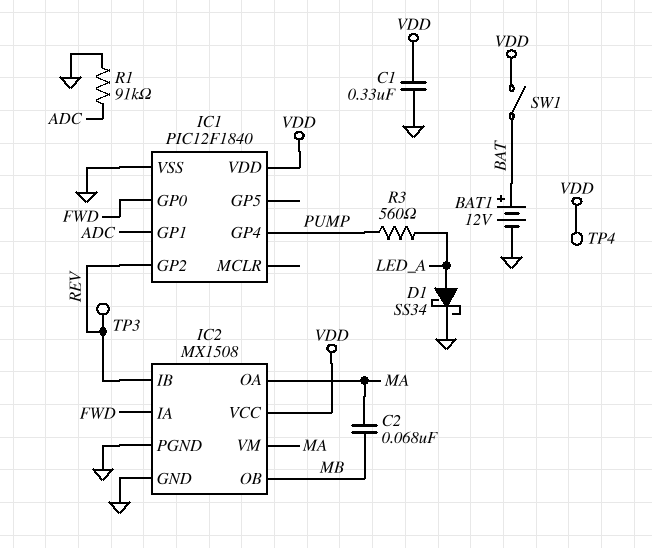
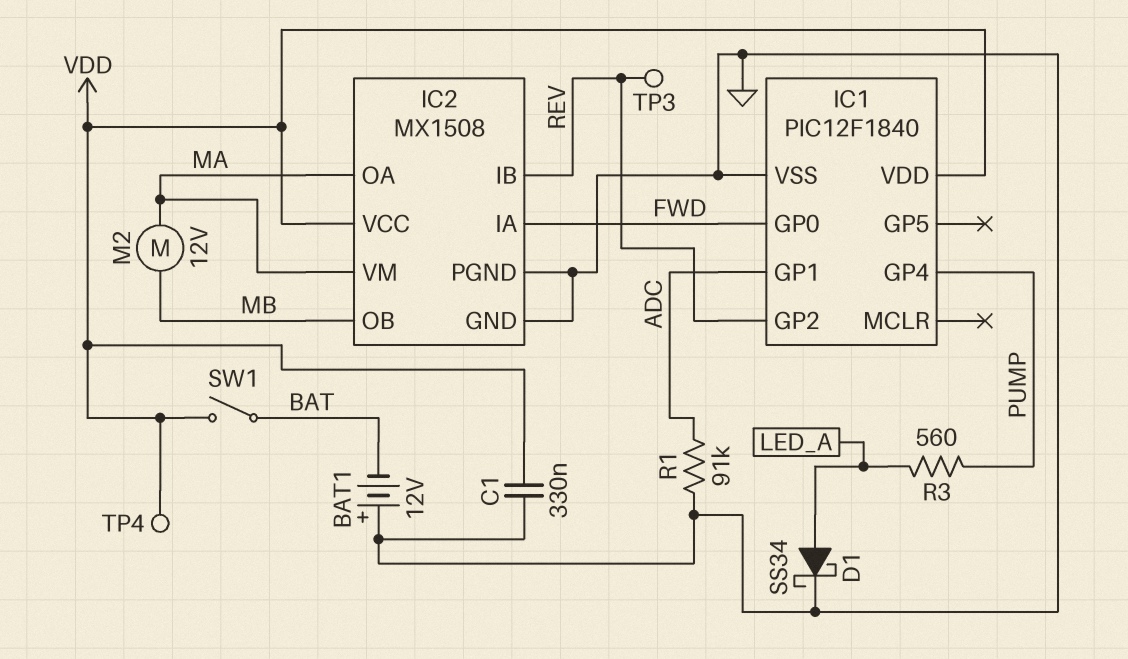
BAT1: 12V (plus BAT, minus GND) -> 12V (plus GND, minus BAT)
C2: 68nF (MA, MB) -> none
M2: none -> motor 12V (MA, MB)

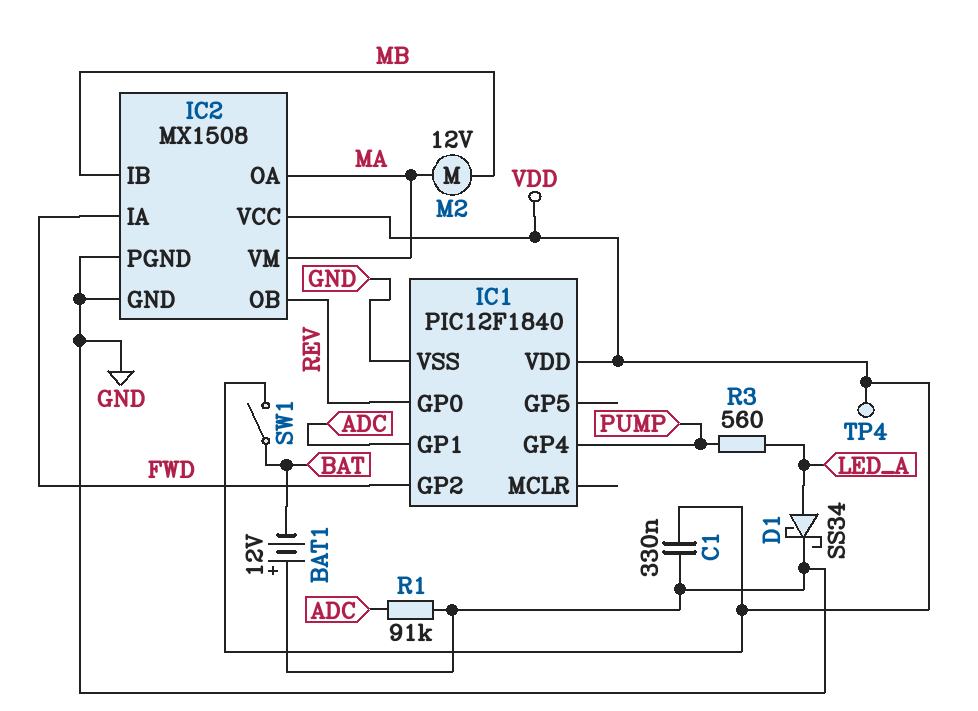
IC1 pin GP0: FWD -> REV
IC1 pin GP2: REV -> FWD
IC2 pin IB: REV -> MB
IC2 pin OB: MB -> REV
TP3: test point (REV) -> none

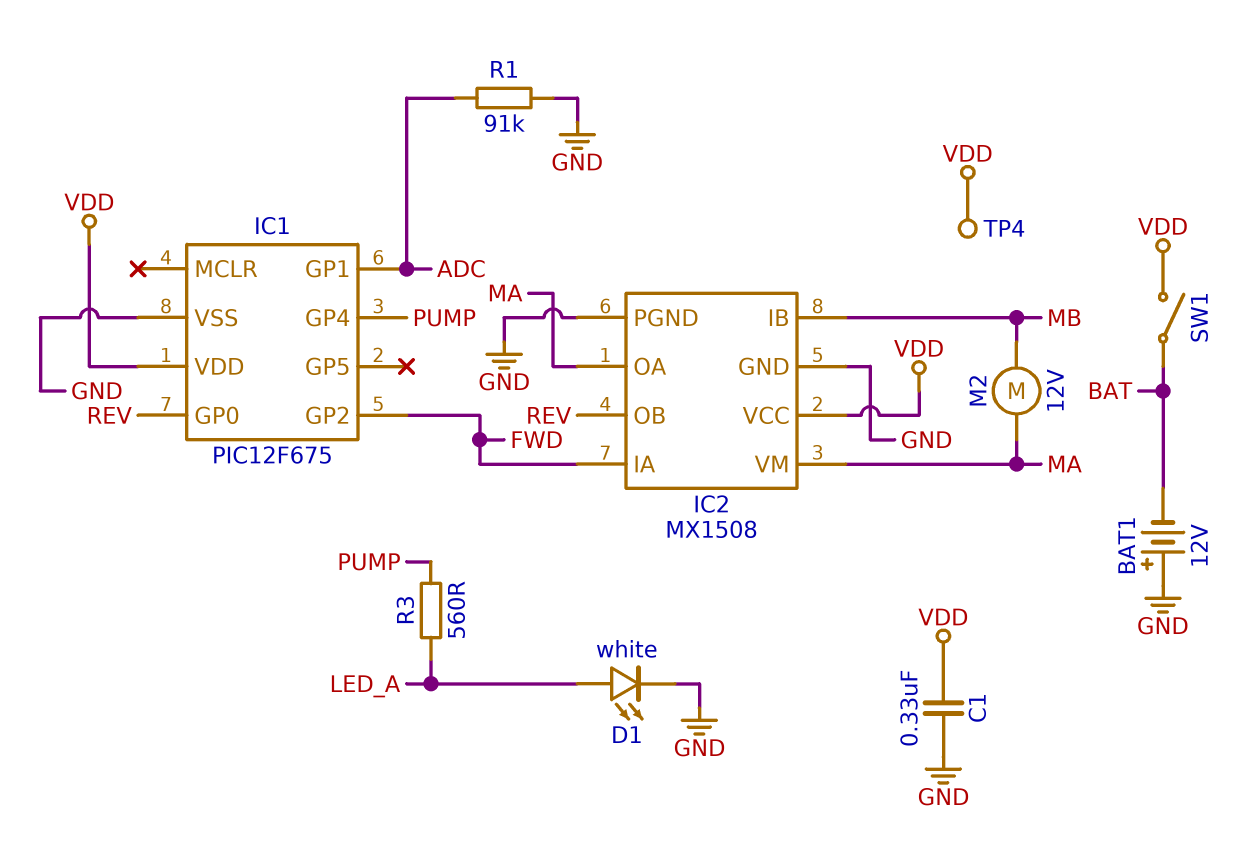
D1: schottky SS34 (A LED_A, K GND) -> LED white (A LED_A, K GND)
IC1: PIC12F1840 -> PIC12F675

